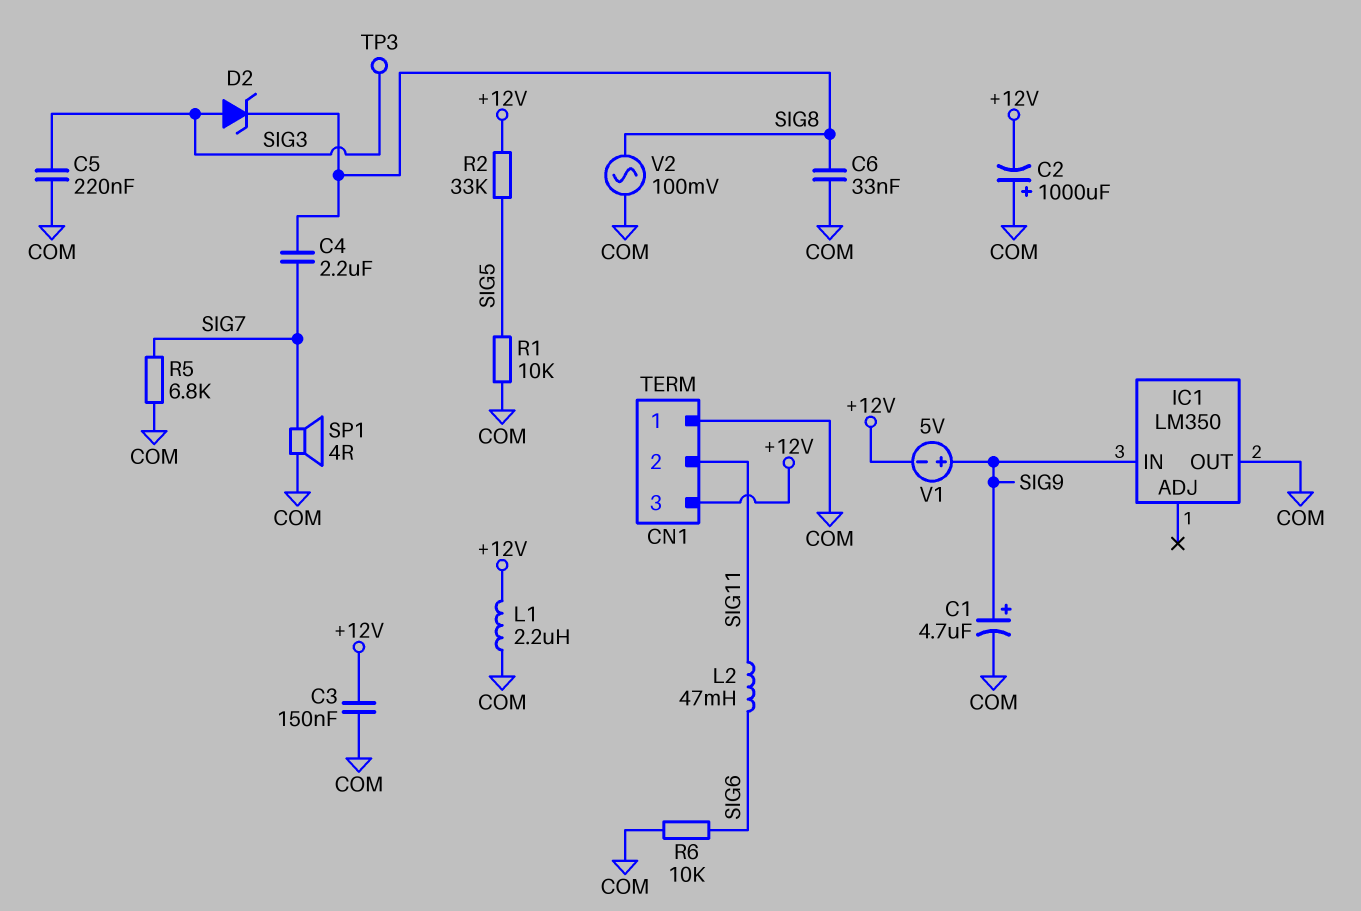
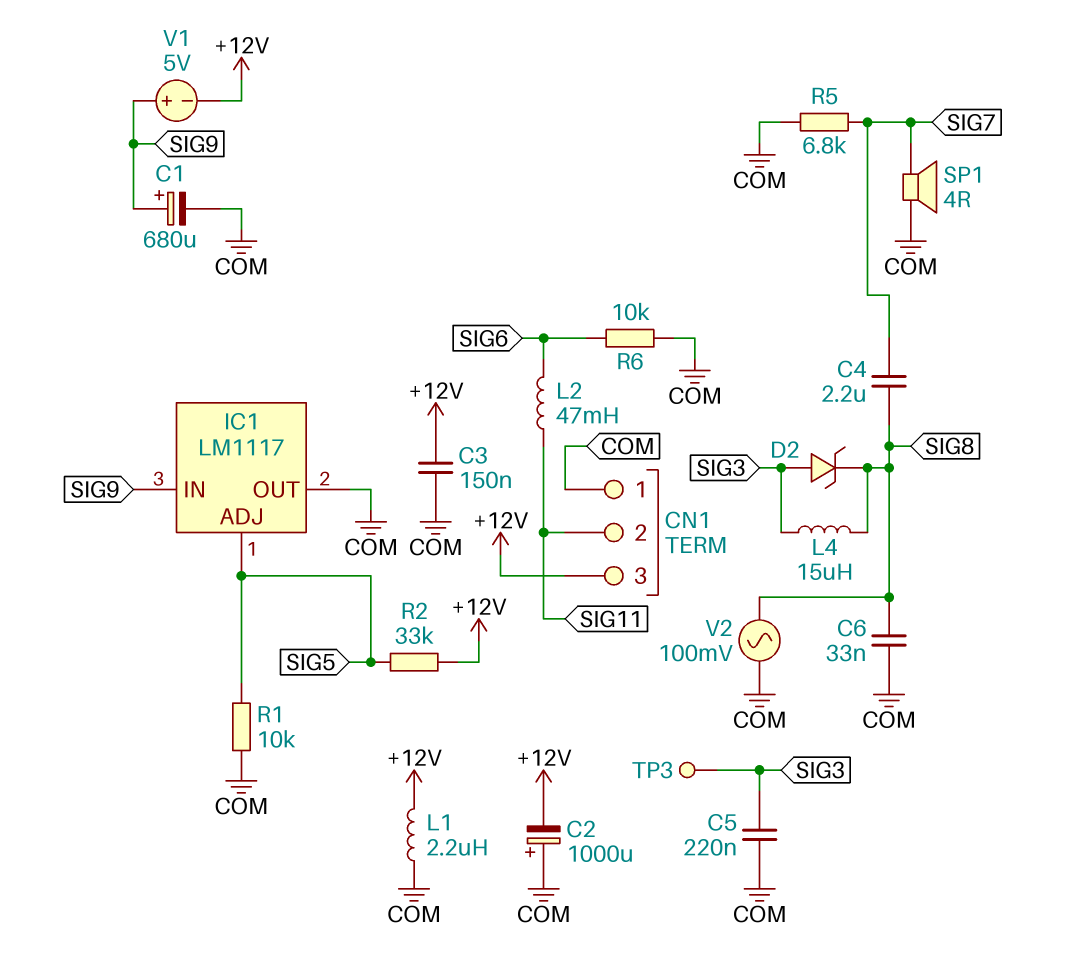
C1: 4.7uF (plus SIG9, minus COM) -> 680uF (plus SIG9, minus COM)
IC1: LM350 -> LM1117
IC1 pin ADJ: none -> SIG5
L4: none -> 15uH (SIG3, SIG8)

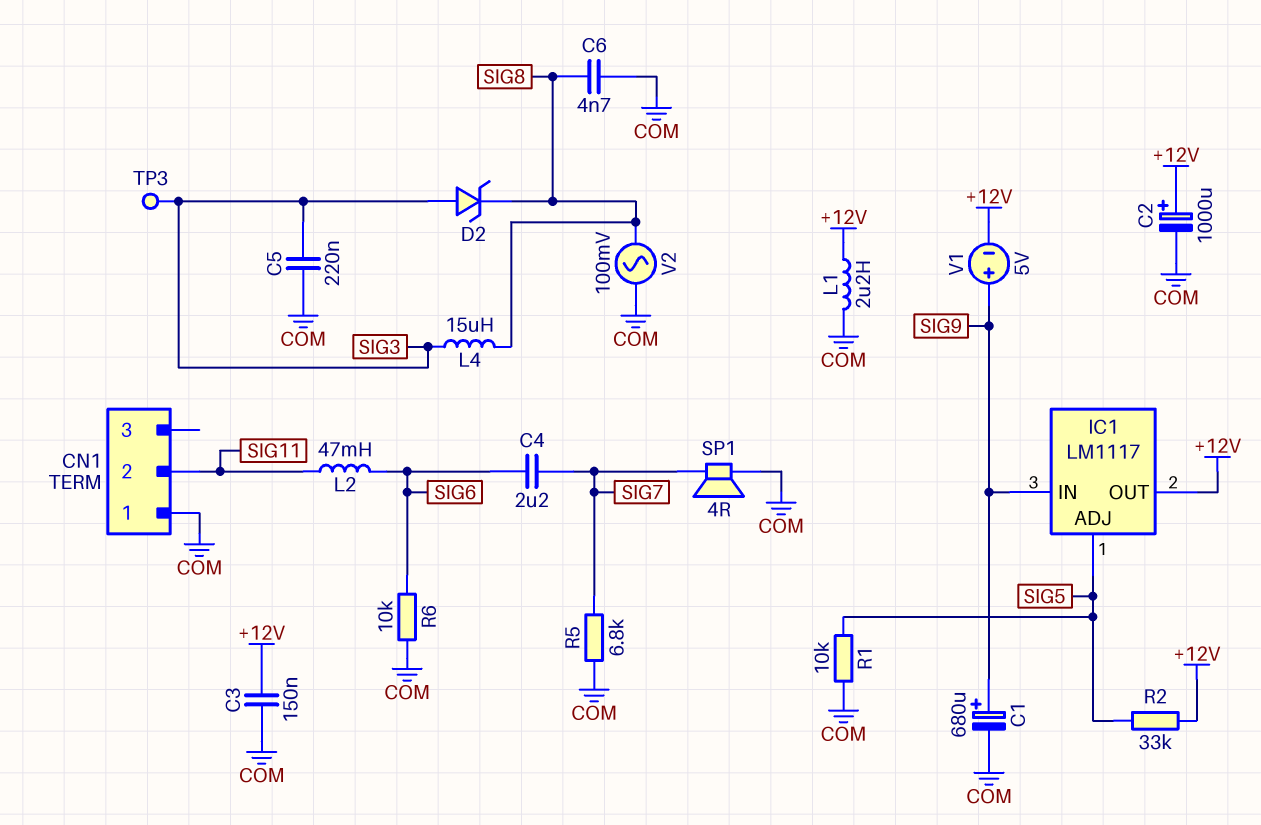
C2: 1000uF (plus COM, minus +12V) -> 1000uF (plus +12V, minus COM)
C4: 2.2uF (SIG7, SIG8) -> 2.2uF (SIG6, SIG7)
C6: 33nF (COM, SIG8) -> 4.7nF (COM, SIG8)
CN1 pin 3: +12V -> none
IC1 pin OUT: COM -> +12V

